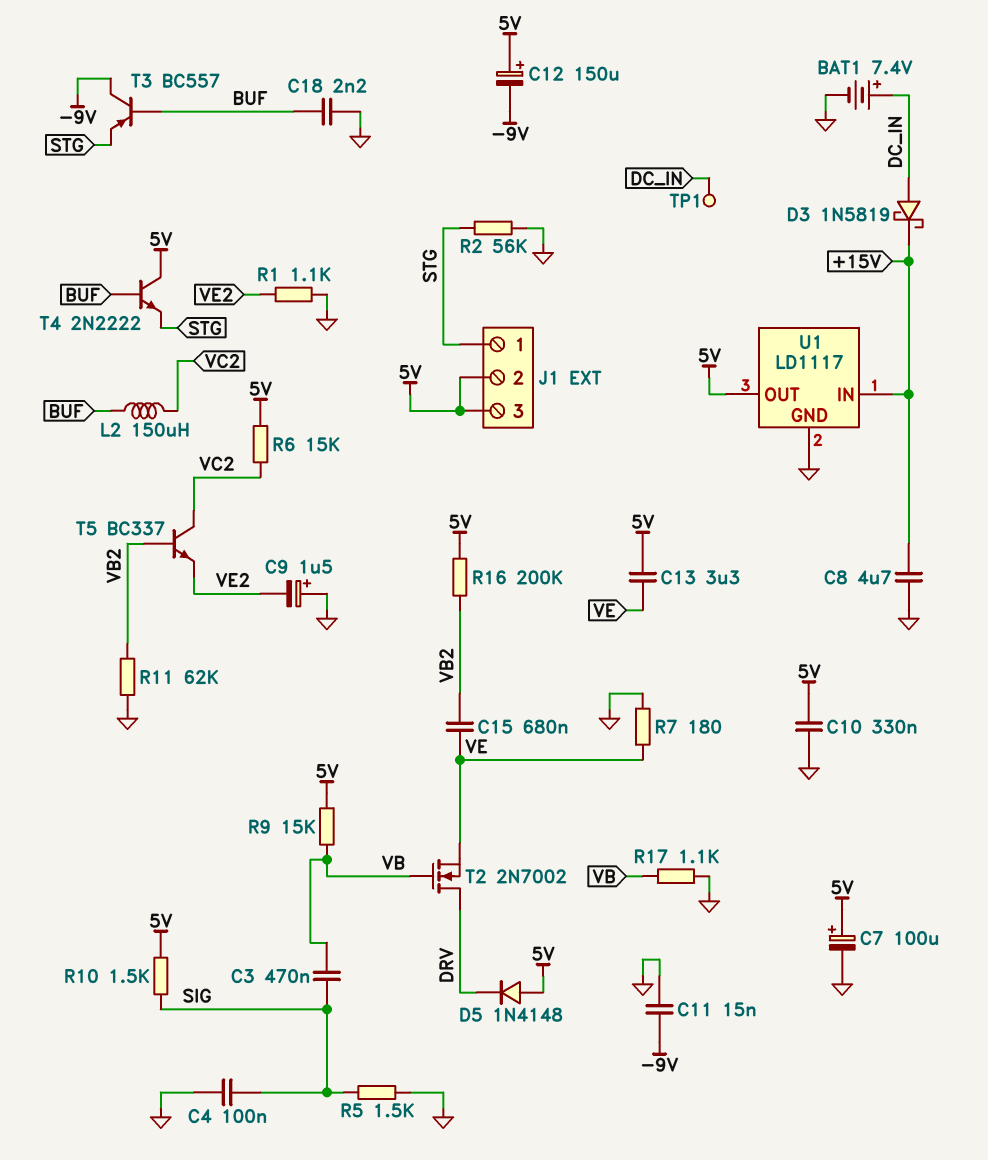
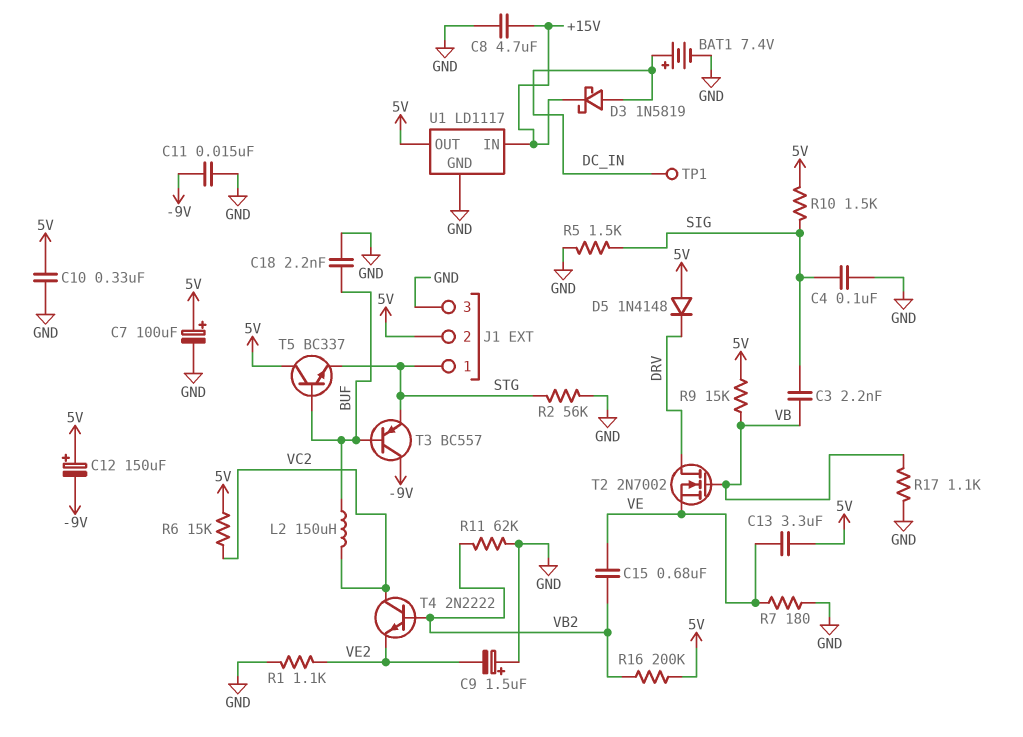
C3: 470nF (SIG, VB) -> 2.2nF (SIG, VB)
J1 pin 3: 5V -> GND
T4: NPN 2N2222 (B BUF, C 5V, E STG) -> NPN 2N2222 (B VB2, C VC2, E VE2)
T5: NPN BC337 (B VB2, C VC2, E VE2) -> NPN BC337 (B BUF, C 5V, E STG)

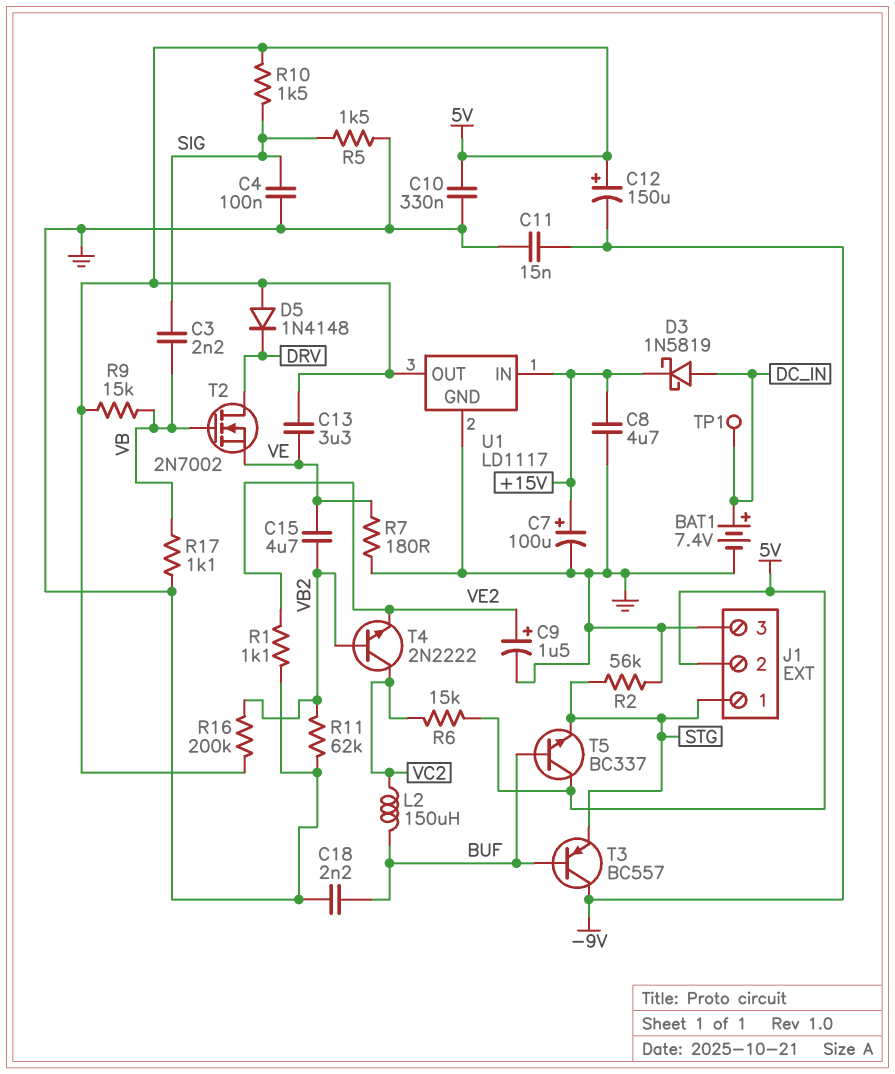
C7: 100uF (plus 5V, minus GND) -> 100uF (plus +15V, minus GND)
C9: 1.5uF (plus GND, minus VE2) -> 1.5uF (plus VE2, minus GND)
C15: 680nF (VB2, VE) -> 4.7uF (VB2, VE)

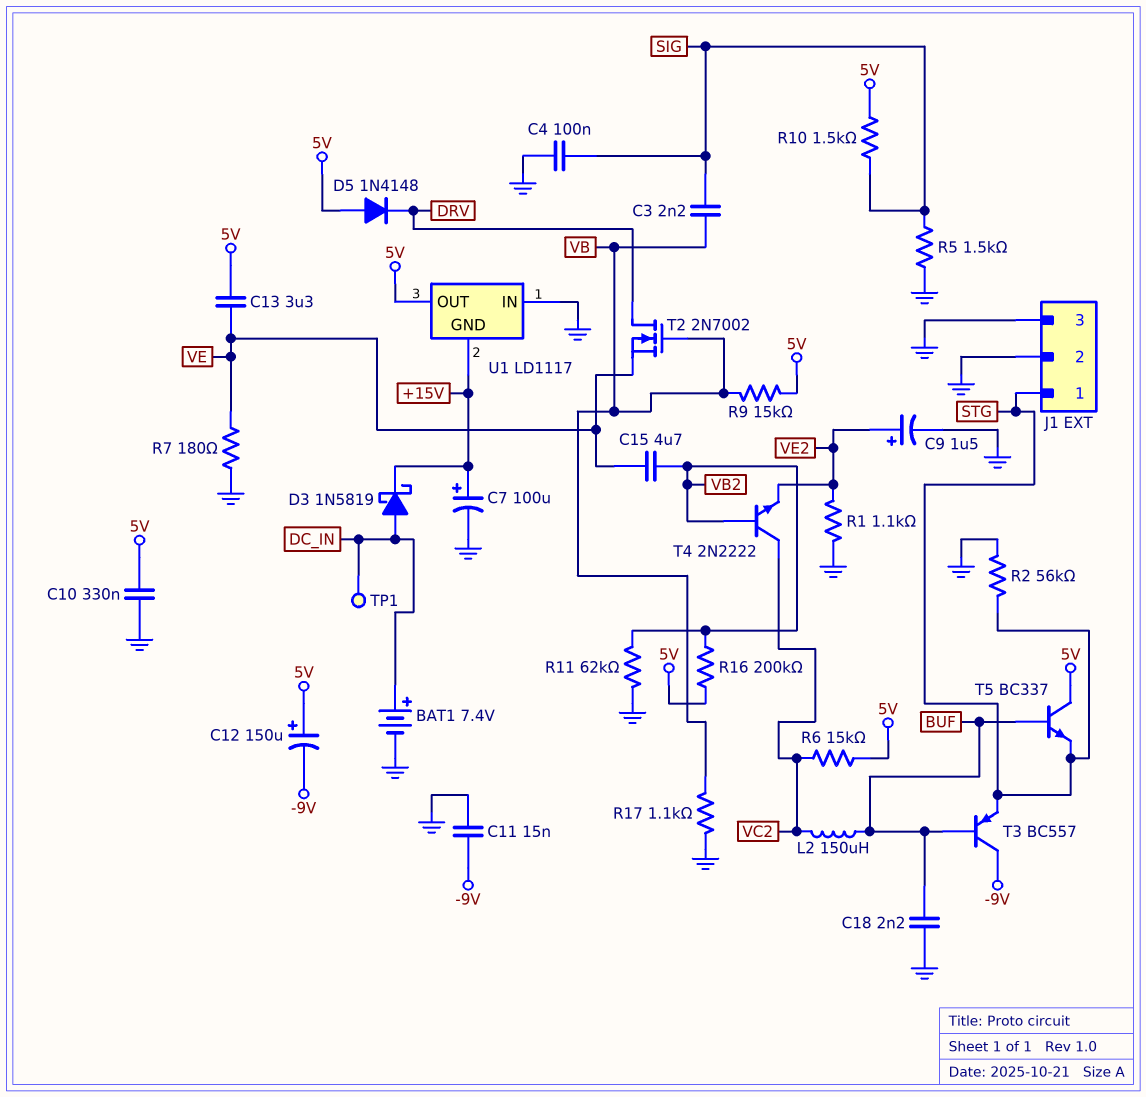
C8: 4.7uF (+15V, GND) -> none
J1 pin 2: 5V -> GND
U1 pin GND: GND -> +15V
U1 pin IN: +15V -> GND

